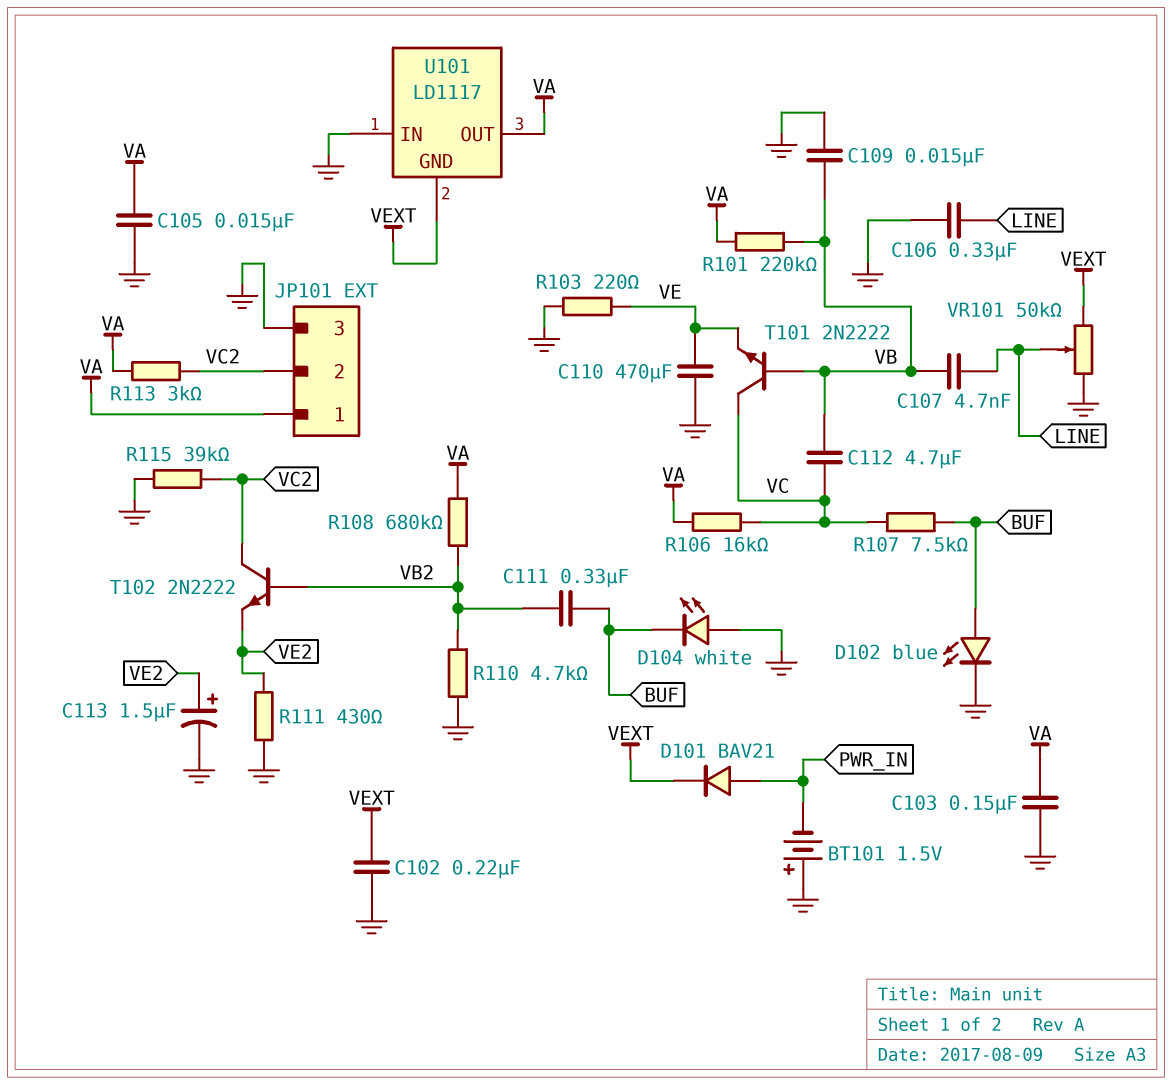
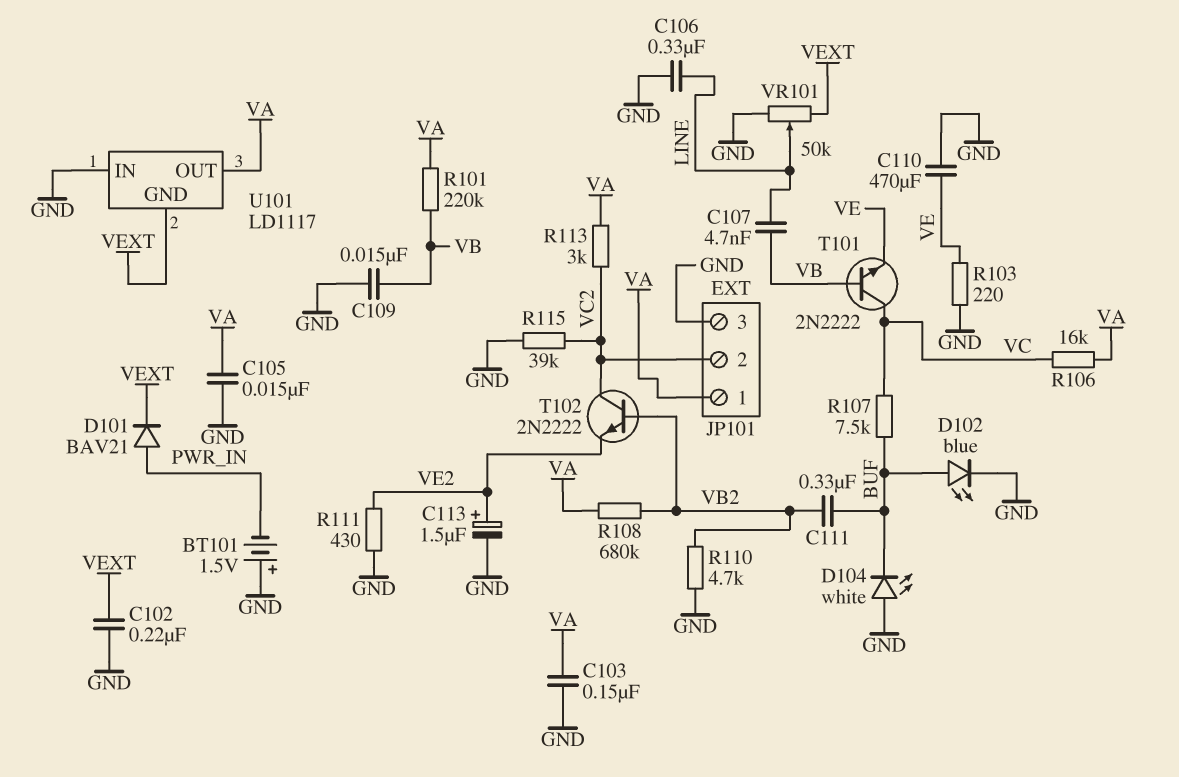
C112: 4.7uF (VB, VC) -> none

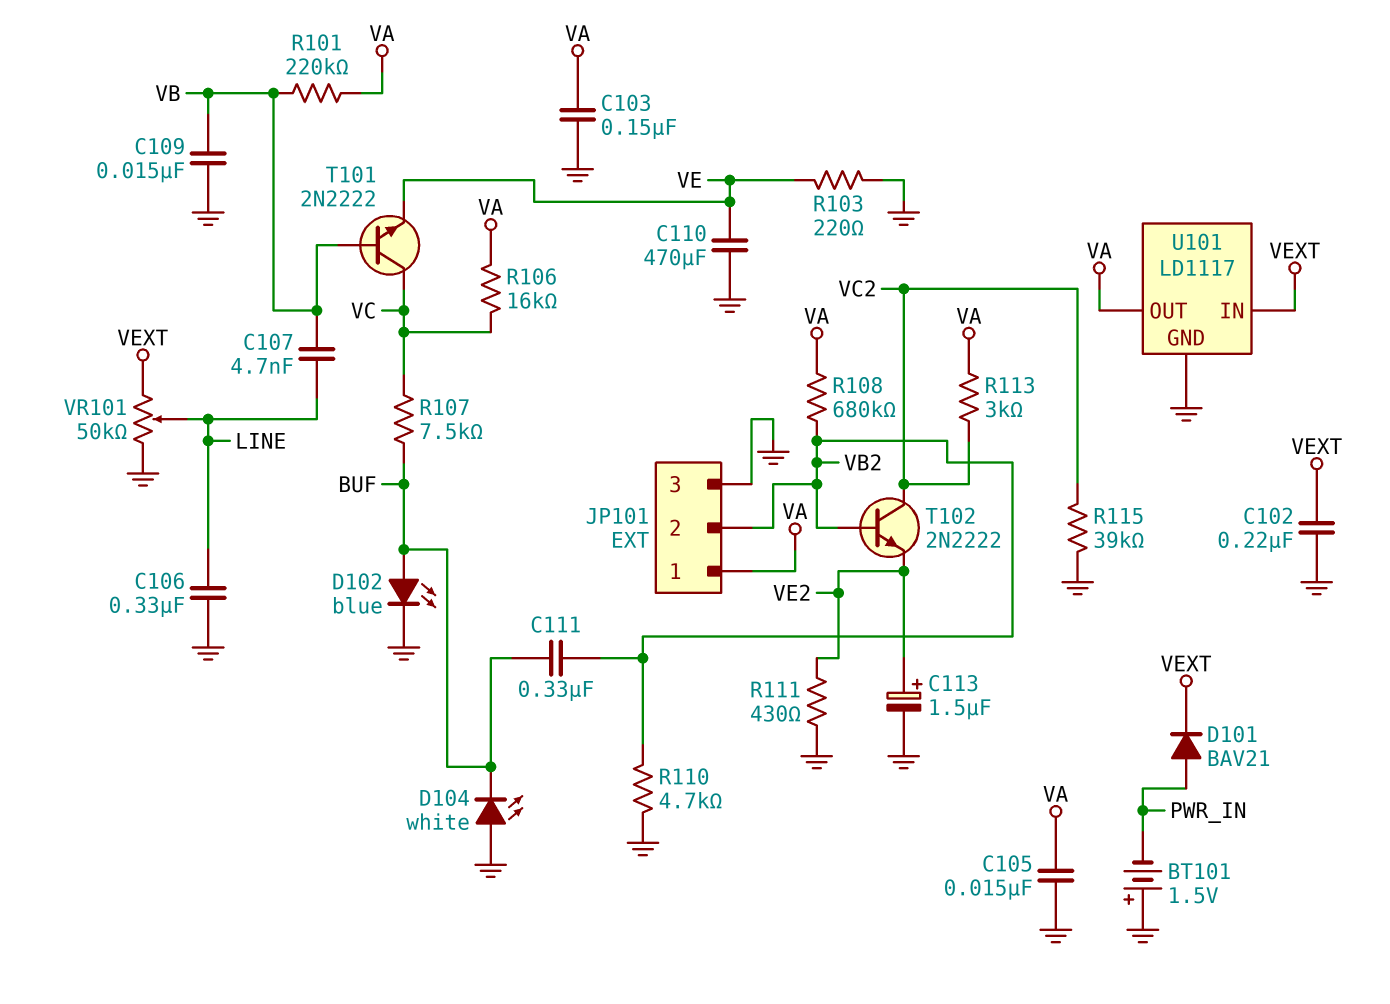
JP101 pin 2: VC2 -> VB2
U101 pin GND: VEXT -> GND
U101 pin IN: GND -> VEXT

